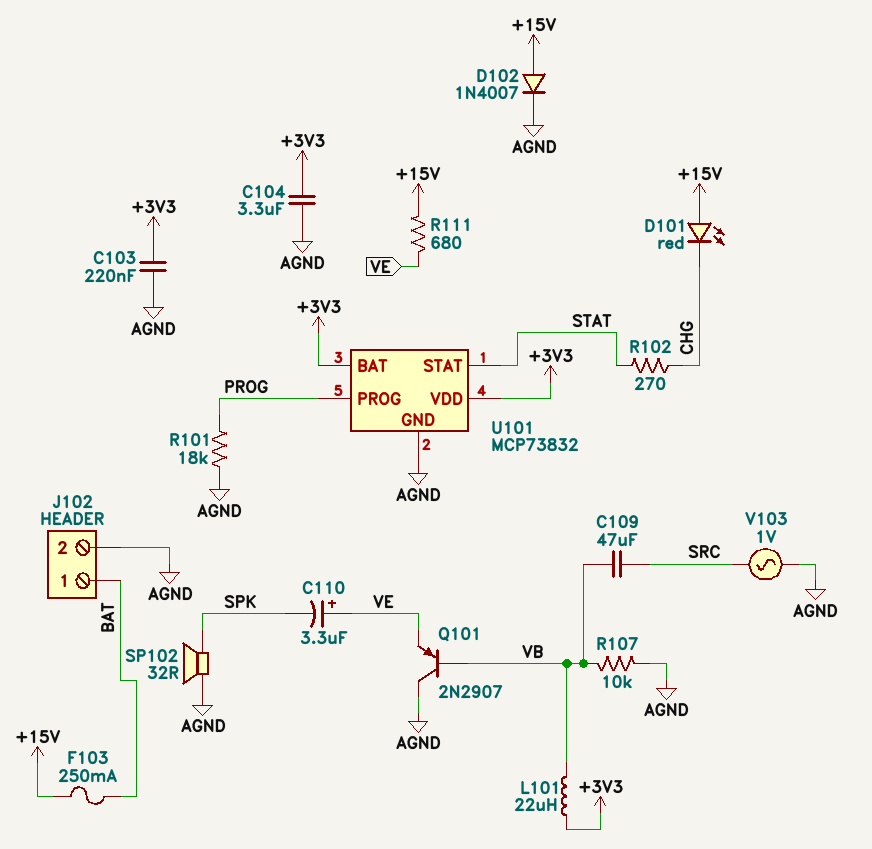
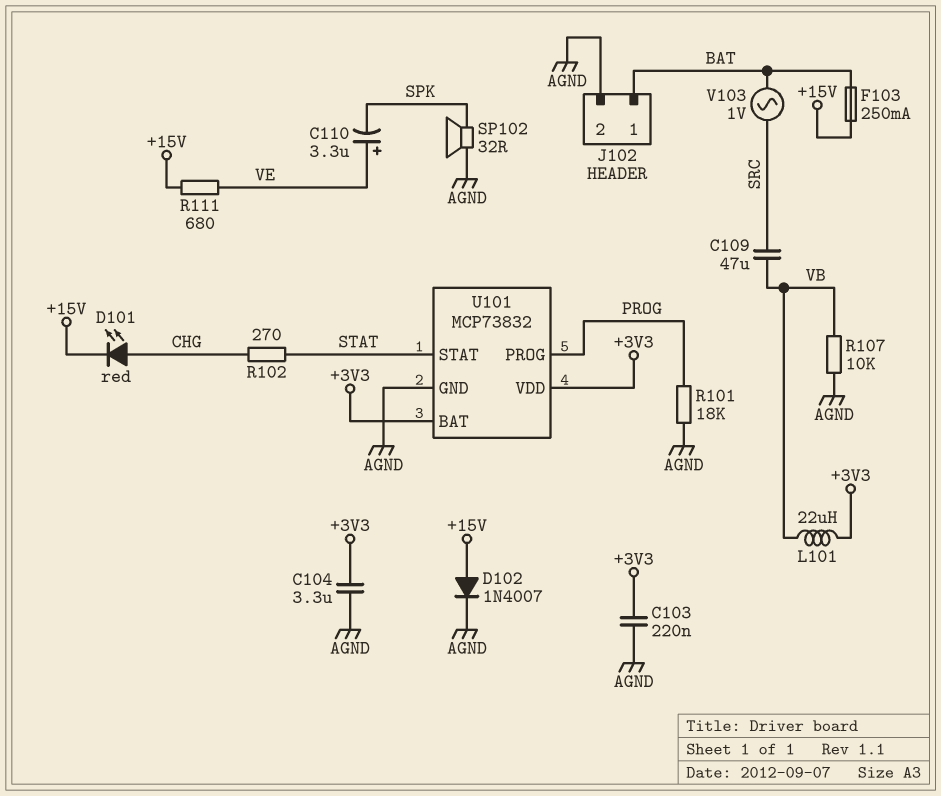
D101: LED red (A +15V, K CHG) -> LED red (A CHG, K +15V)
Q101: PNP 2N2907 (B VB, C AGND, E VE) -> none
V103: AC 1V (AGND, SRC) -> AC 1V (BAT, SRC)

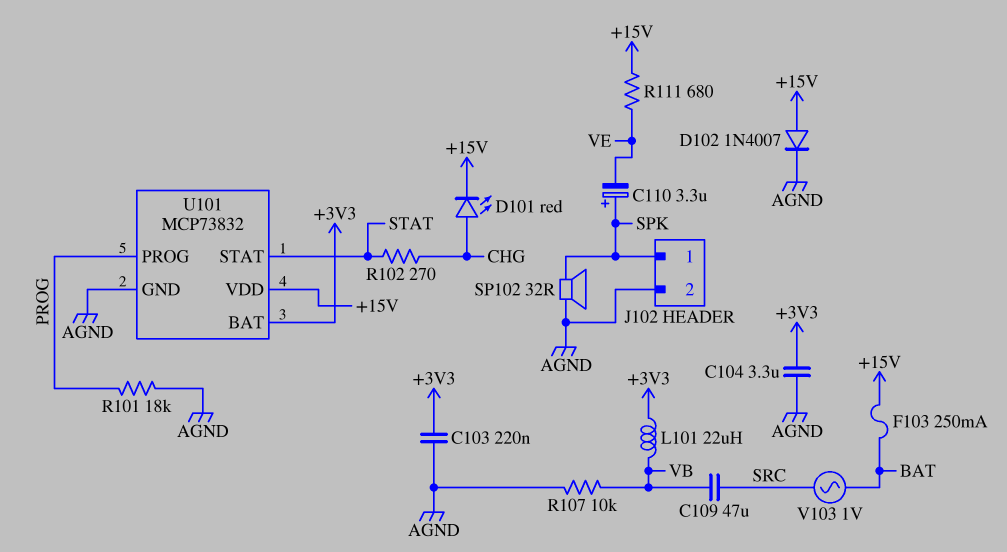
C110: 3.3uF (plus VE, minus SPK) -> 3.3uF (plus SPK, minus VE)
J102 pin 1: BAT -> SPK
U101 pin VDD: +3V3 -> +15V

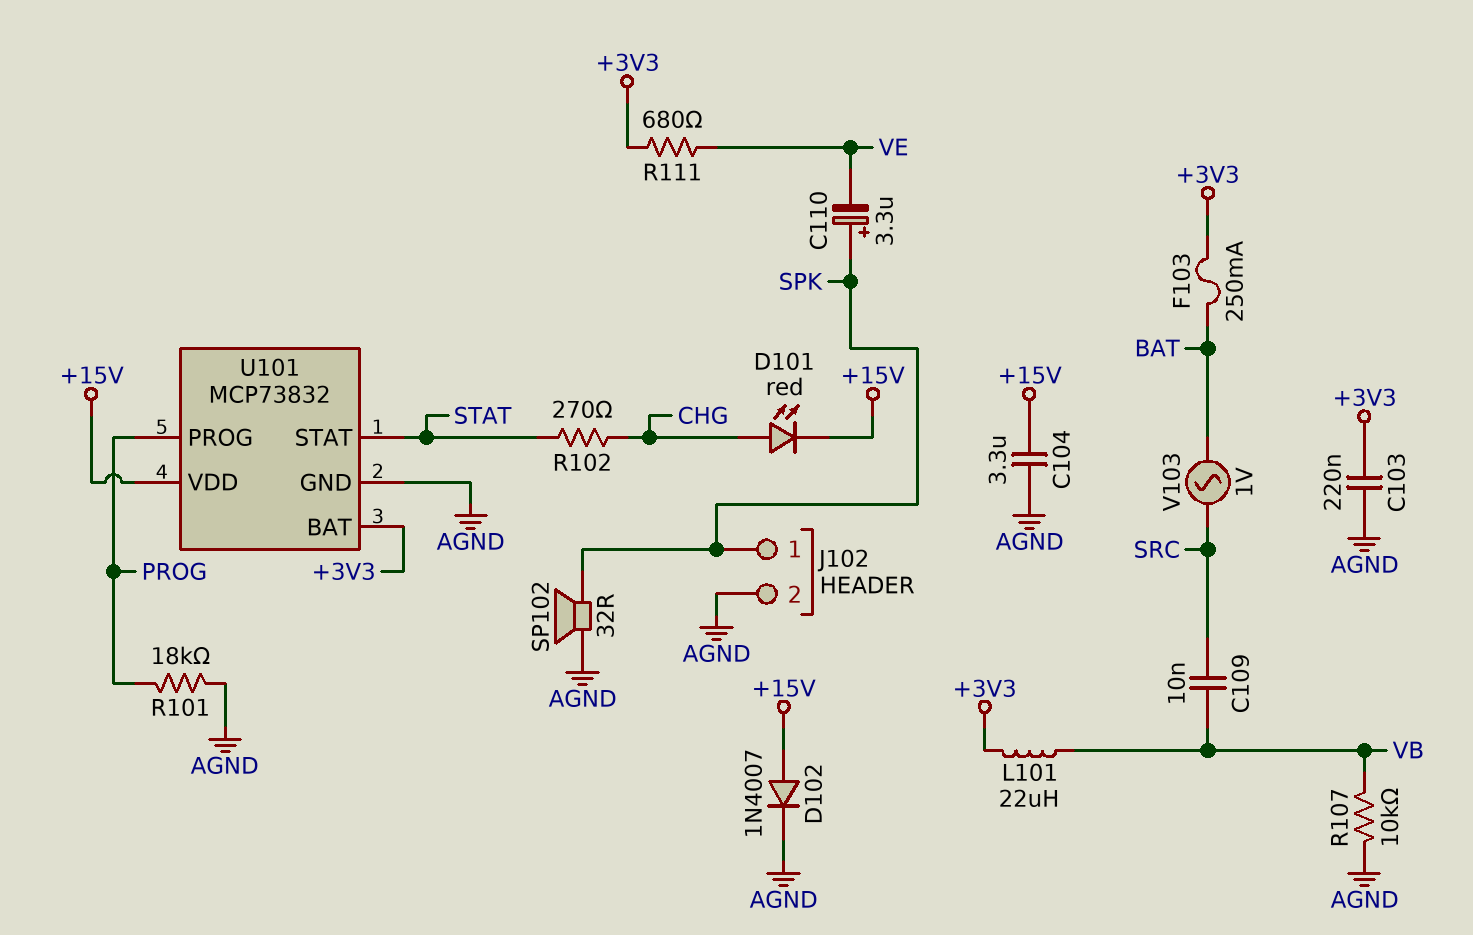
C104: 3.3uF (+3V3, AGND) -> 3.3uF (+15V, AGND)
C109: 47uF (SRC, VB) -> 10nF (SRC, VB)
F103: 250mA (+15V, BAT) -> 250mA (+3V3, BAT)
R111: 680 (+15V, VE) -> 680 (+3V3, VE)

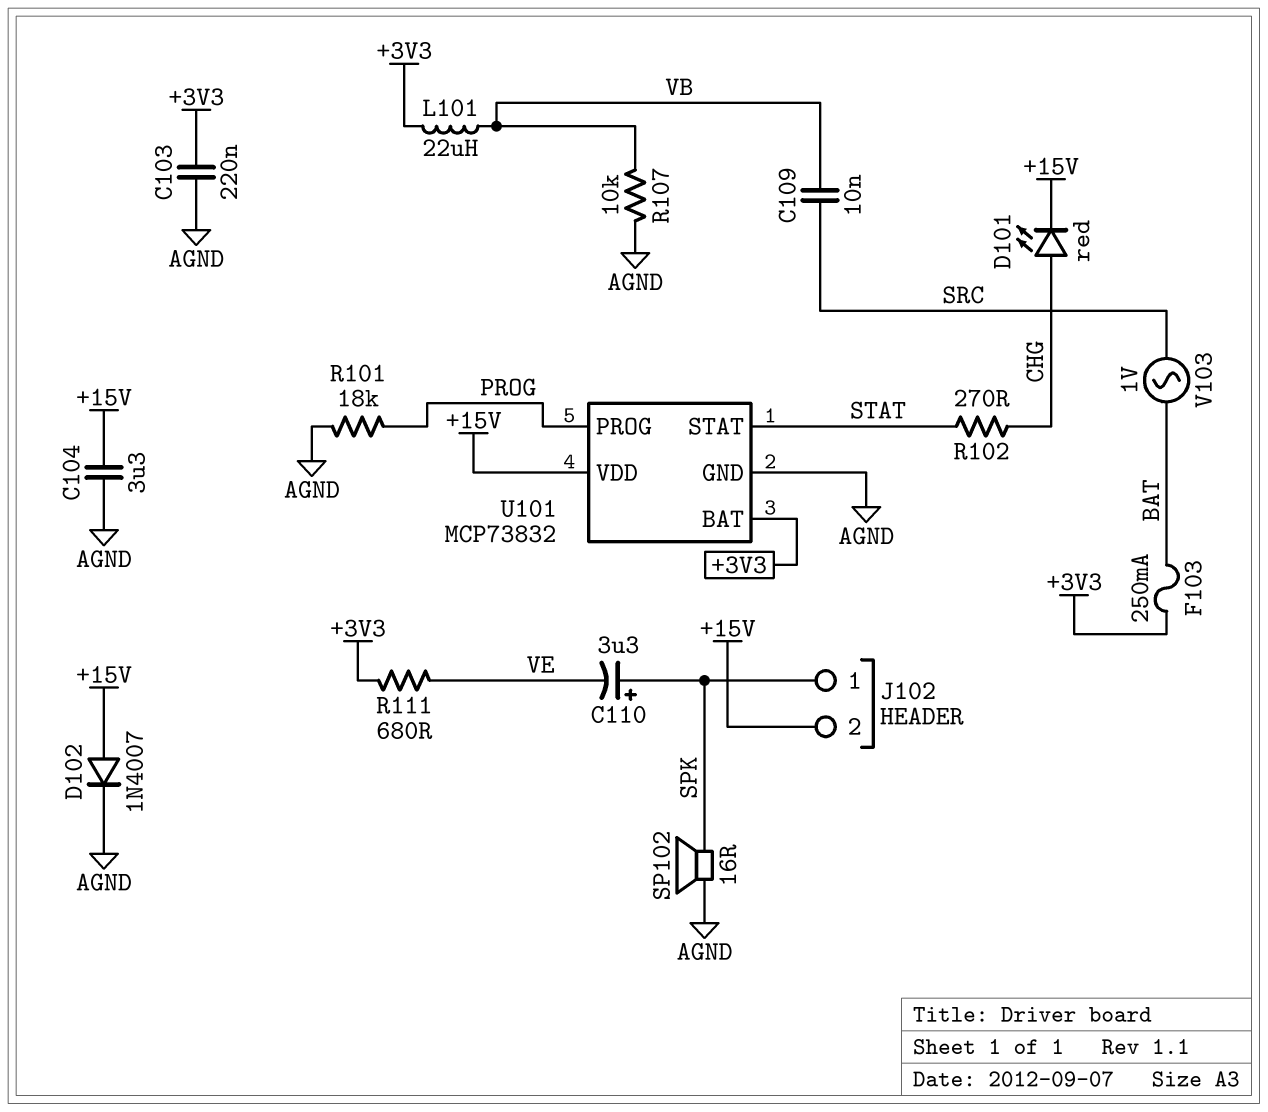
J102 pin 2: AGND -> +15V
SP102: speaker 32R (AGND, SPK) -> speaker 16R (AGND, SPK)

